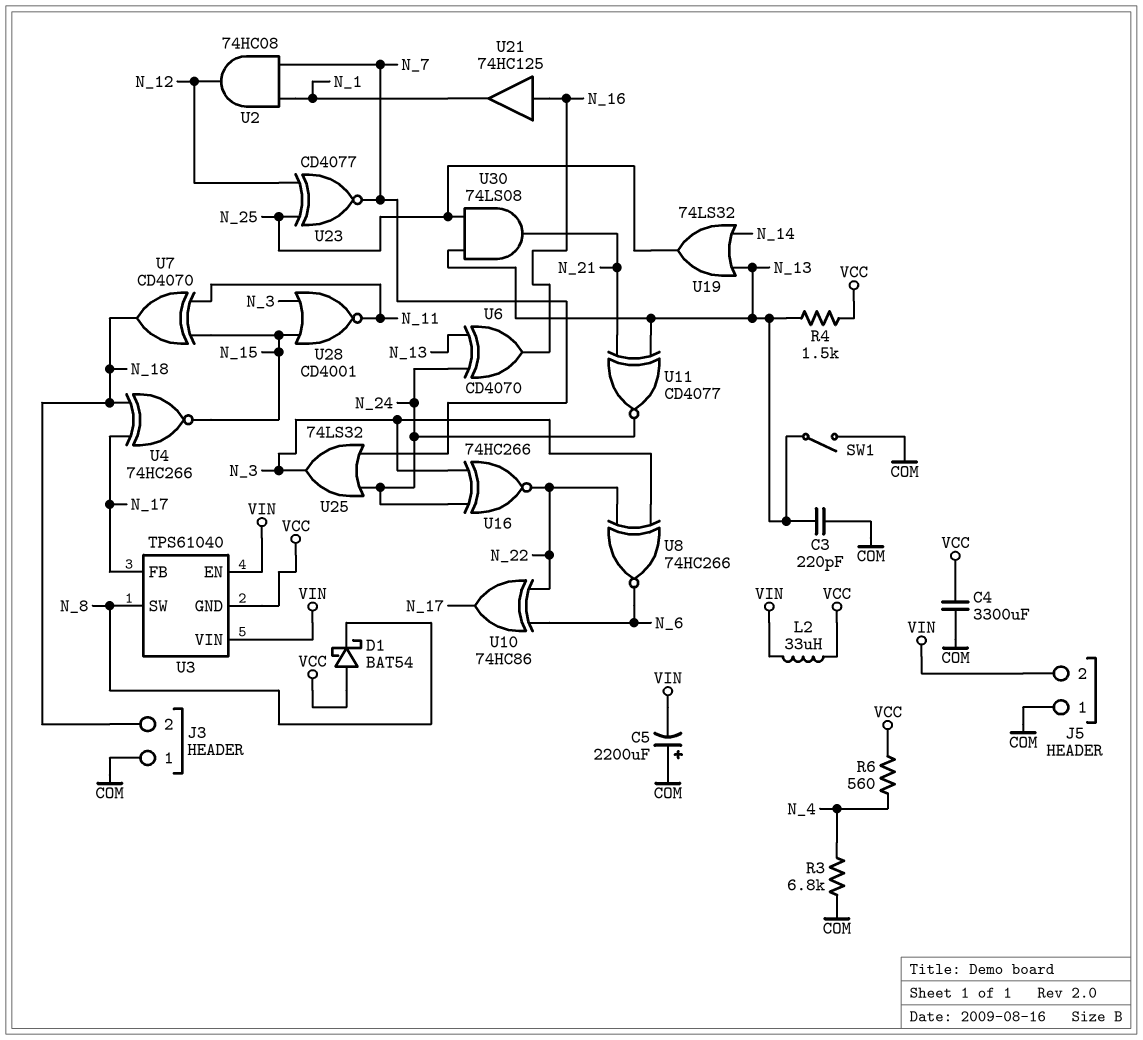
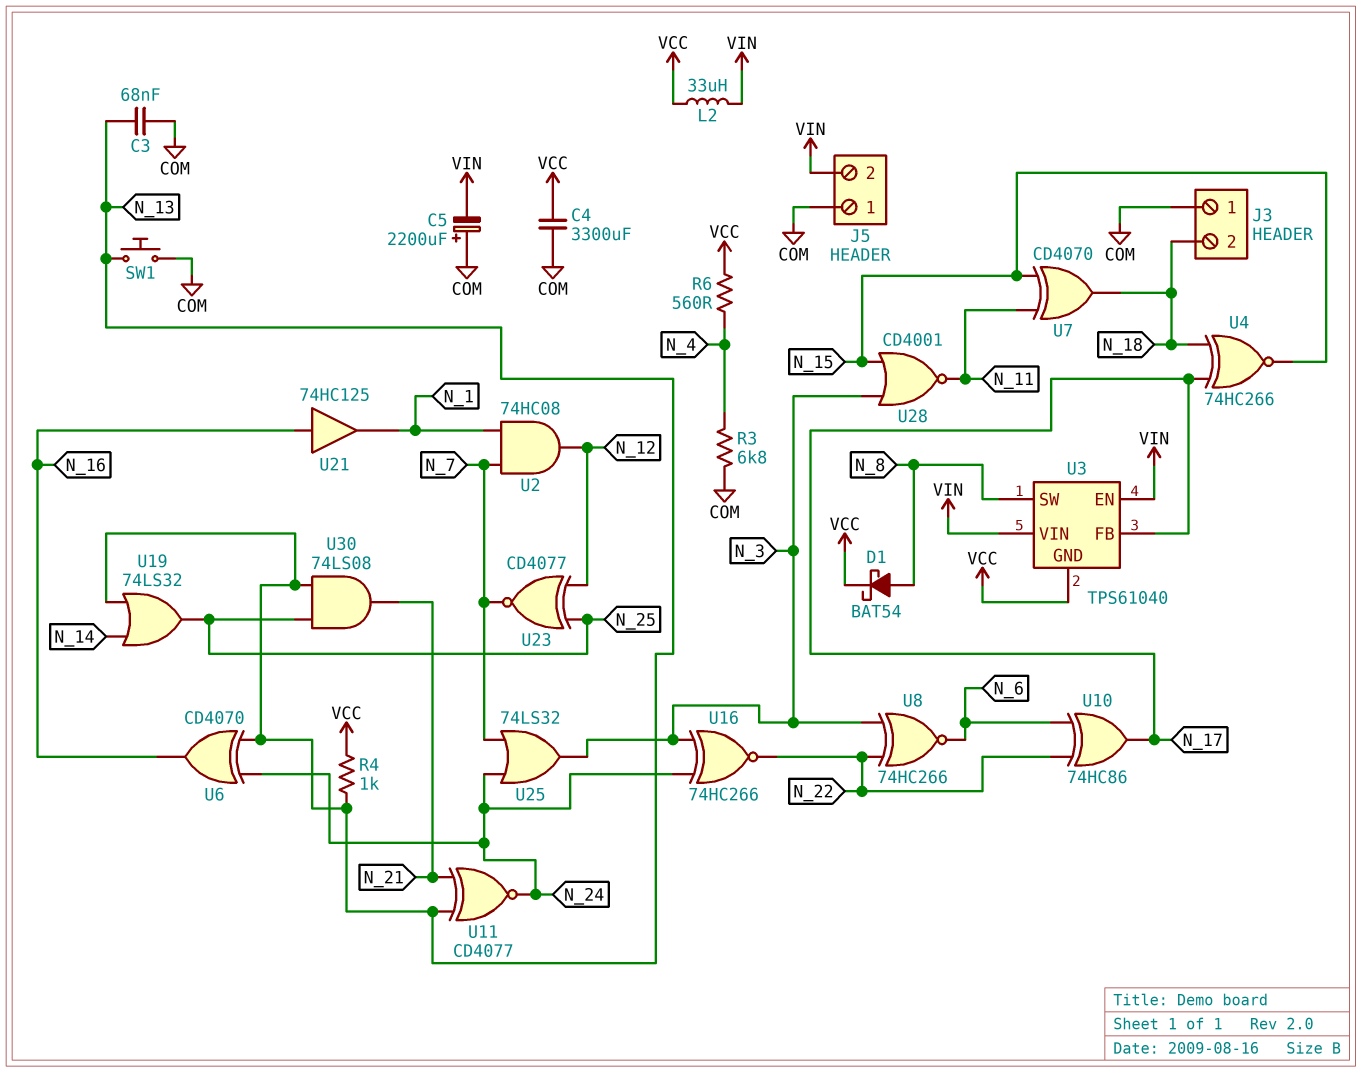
C3: 220pF (COM, N_13) -> 68nF (COM, N_13)
D1: schottky BAT54 (A VCC, K N_8) -> schottky BAT54 (A N_8, K VCC)
R4: 1.5k (N_13, VCC) -> 1k (N_13, VCC)
SW1: switch (COM, N_13) -> button (COM, N_13)

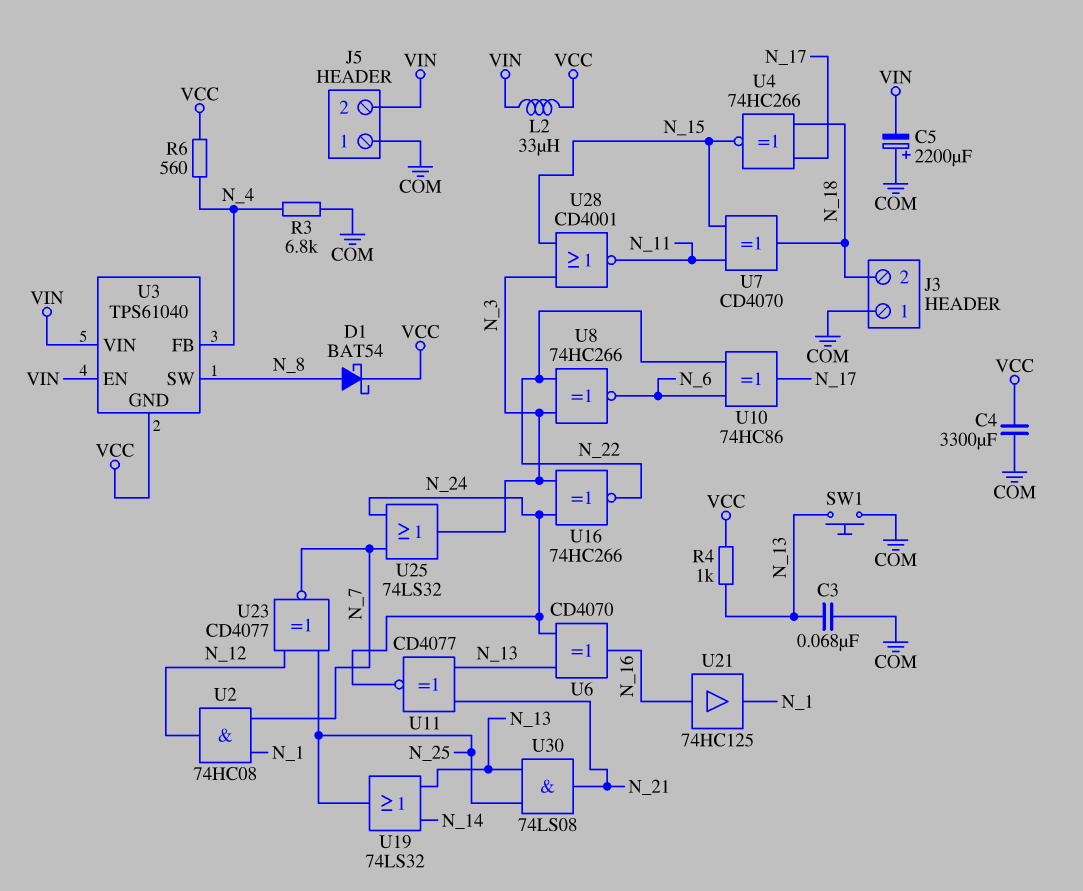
U3 pin FB: N_17 -> N_4

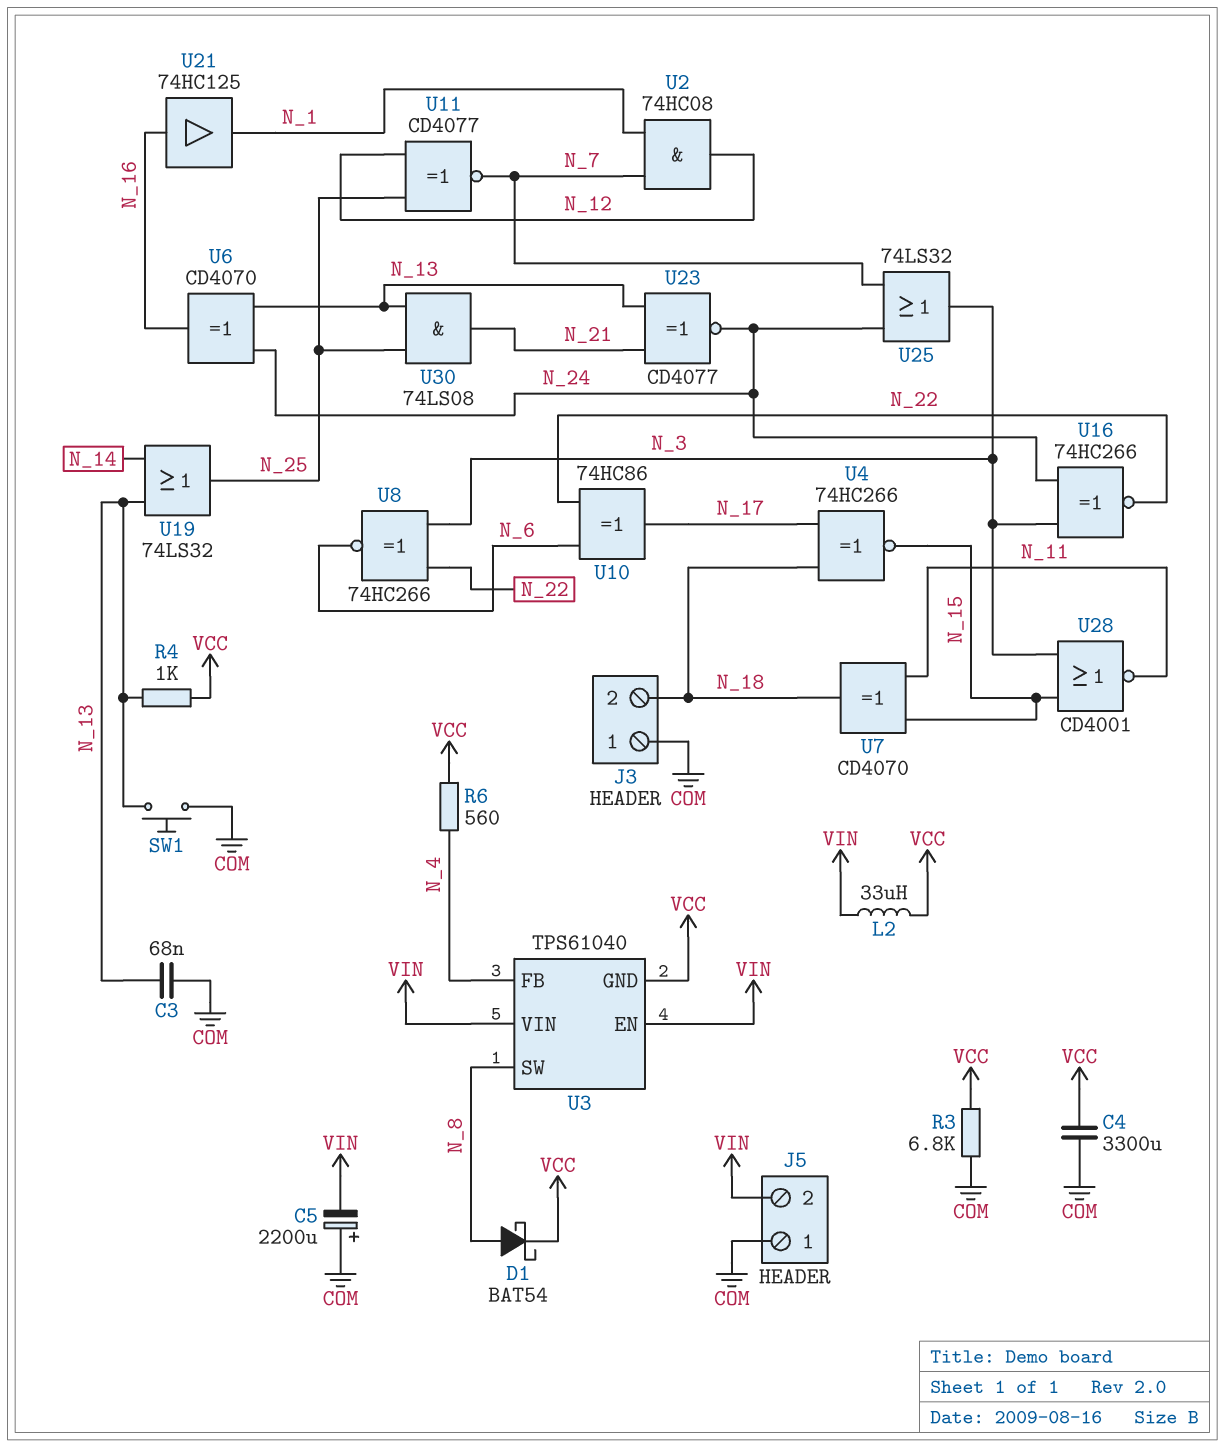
R3: 6.8k (COM, N_4) -> 6.8k (COM, VCC)
U11: XNOR CD4077 (in N_13, in N_21, out N_24) -> XNOR CD4077 (in N_12, in N_25, out N_7)
U23: XNOR CD4077 (in N_12, in N_25, out N_7) -> XNOR CD4077 (in N_13, in N_21, out N_24)

